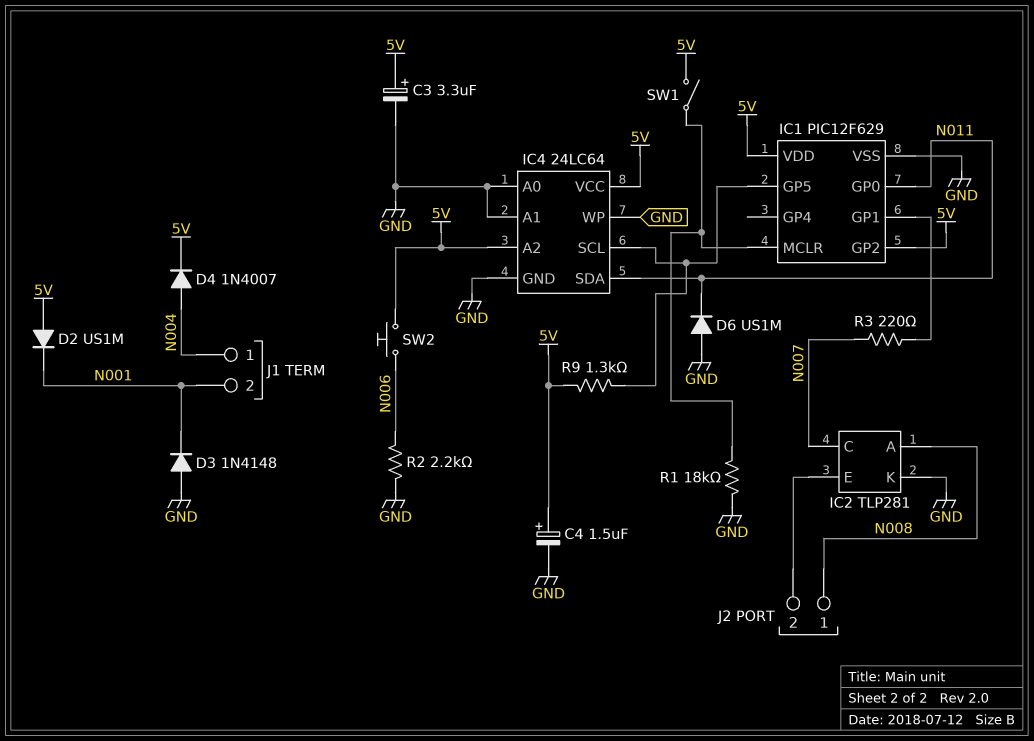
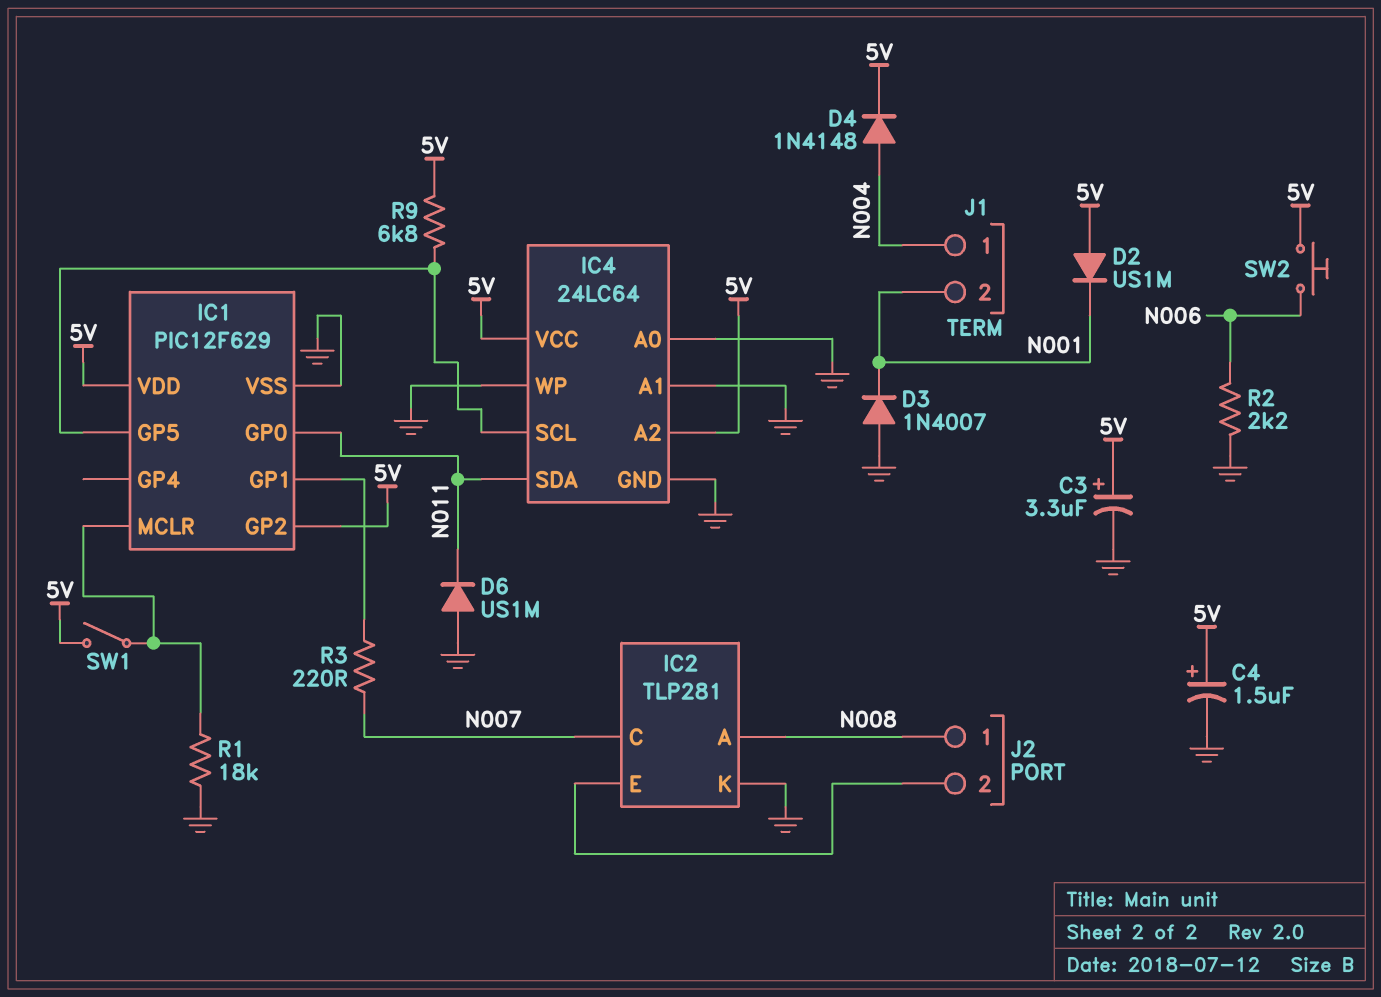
D3: diode 1N4148 (A GND, K N001) -> diode 1N4007 (A GND, K N001)
D4: diode 1N4007 (A N004, K 5V) -> diode 1N4148 (A N004, K 5V)
R9: 1.3k (5V, IC1/GP5) -> 6.8k (5V, IC1/GP5)

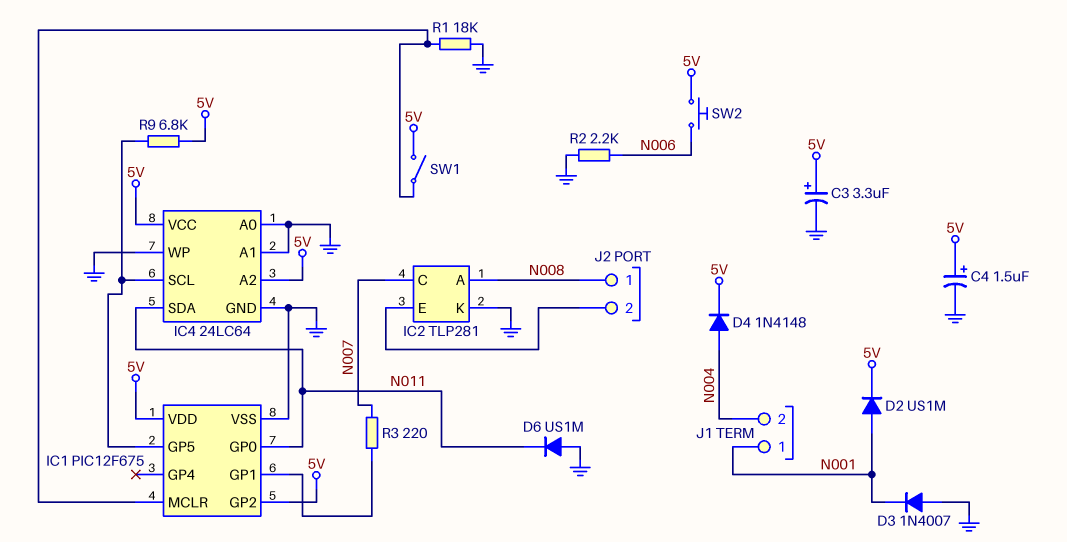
D2: diode US1M (A 5V, K N001) -> diode US1M (A N001, K 5V)
IC1: PIC12F629 -> PIC12F675
J1 pin 1: N004 -> N001
J1 pin 2: N001 -> N004

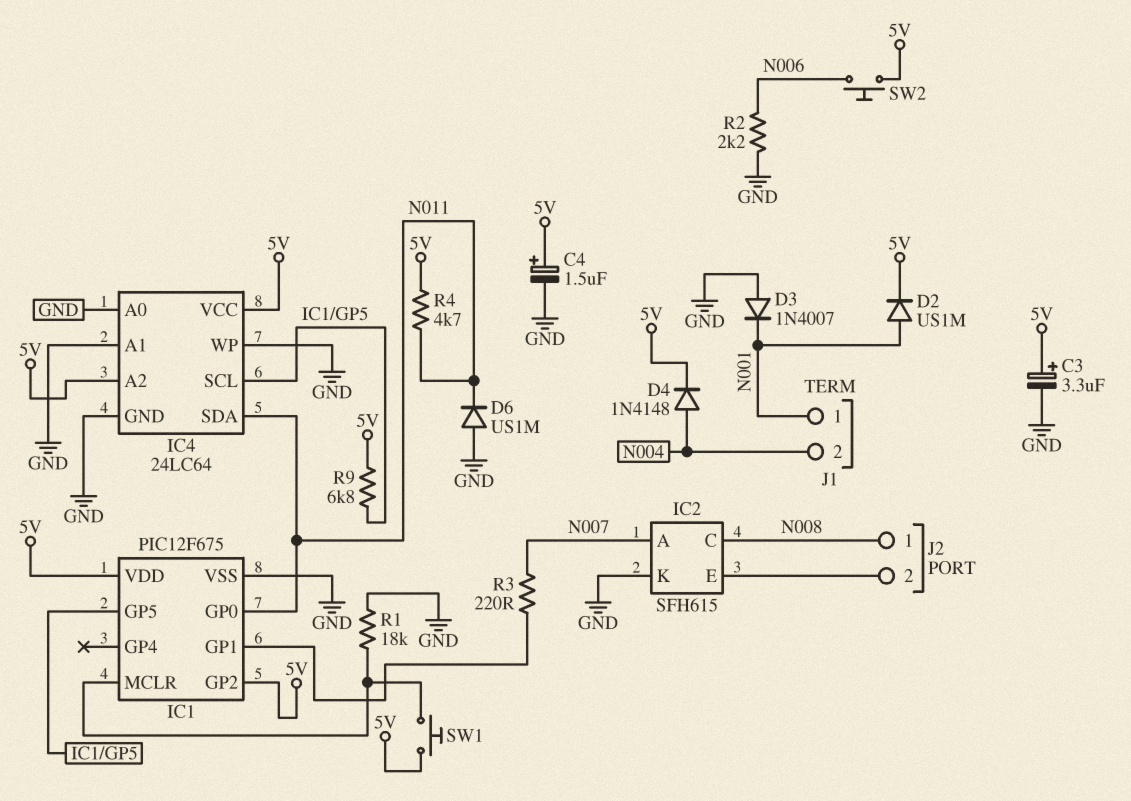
IC2: TLP281 -> SFH615
IC2 pin A: N008 -> N007
IC2 pin C: N007 -> N008
R4: none -> 4.7k (5V, N011)
SW1: switch (5V, IC1/MCLR) -> button (5V, IC1/MCLR)

